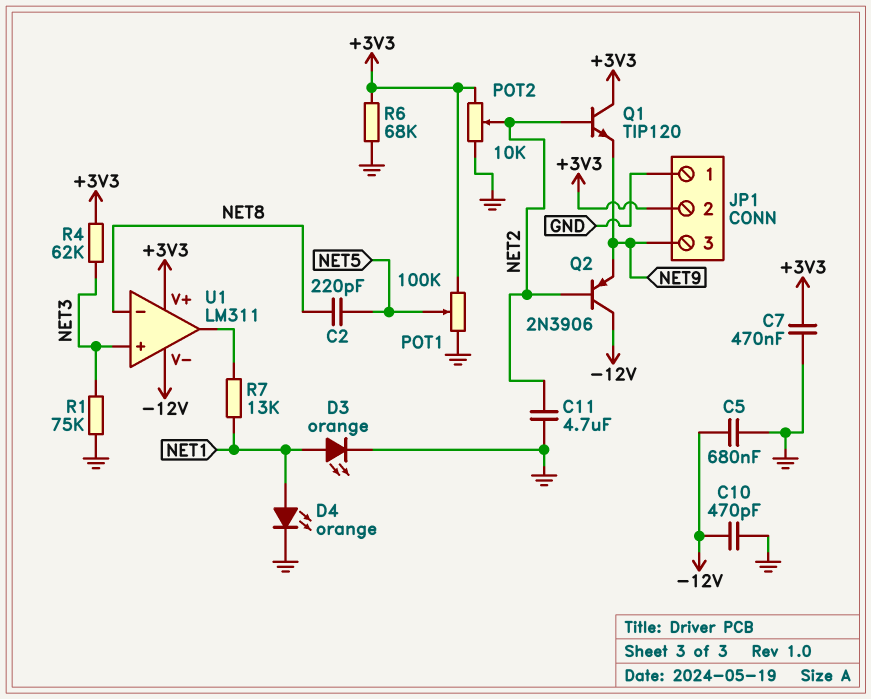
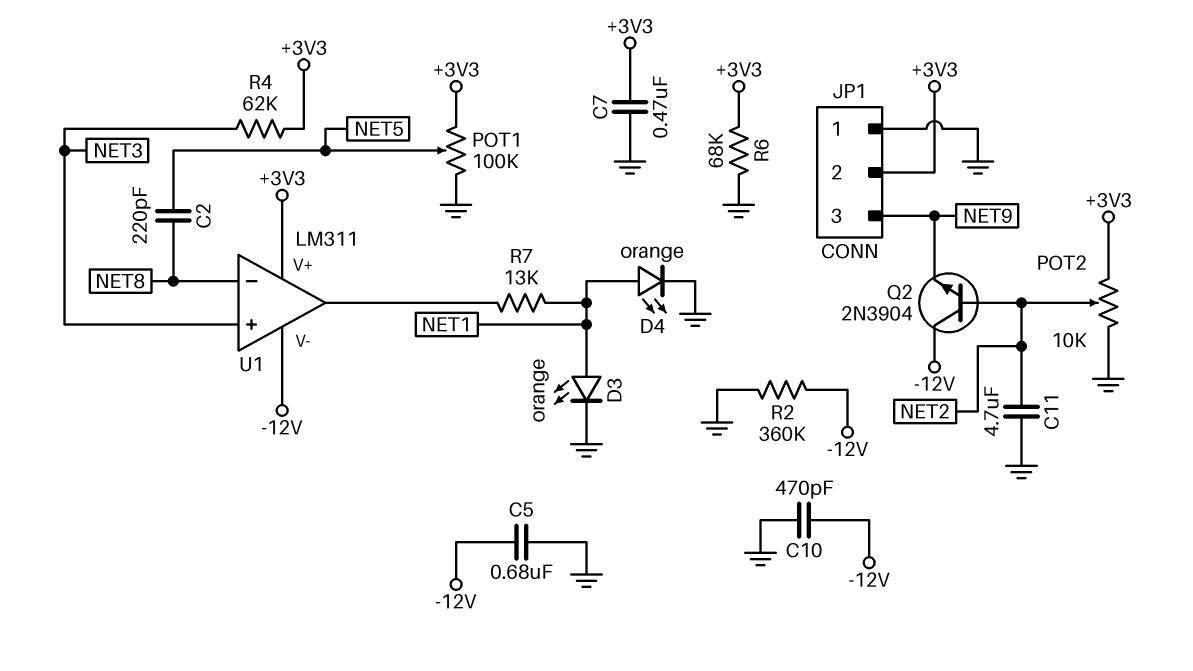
Q1: NPN TIP120 (B NET2, C +3V3, E NET9) -> none
Q2: PNP 2N3906 (B NET2, C -12V, E NET9) -> NPN 2N3904 (B NET2, C -12V, E NET9)
R1: 75k (GND, NET3) -> none
R2: none -> 360k (-12V, GND)

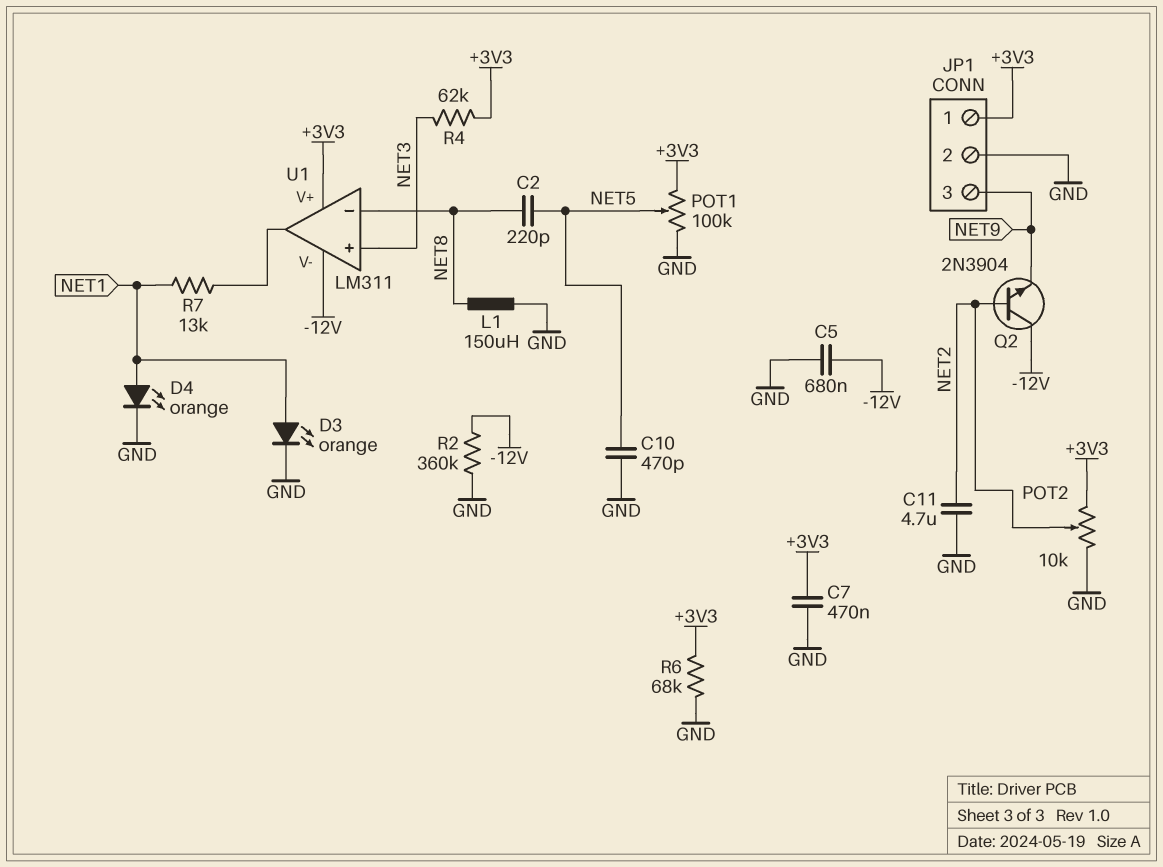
C10: 470pF (-12V, GND) -> 470pF (GND, NET5)
JP1 pin 1: GND -> +3V3
JP1 pin 2: +3V3 -> GND
L1: none -> 150uH (GND, NET8)

